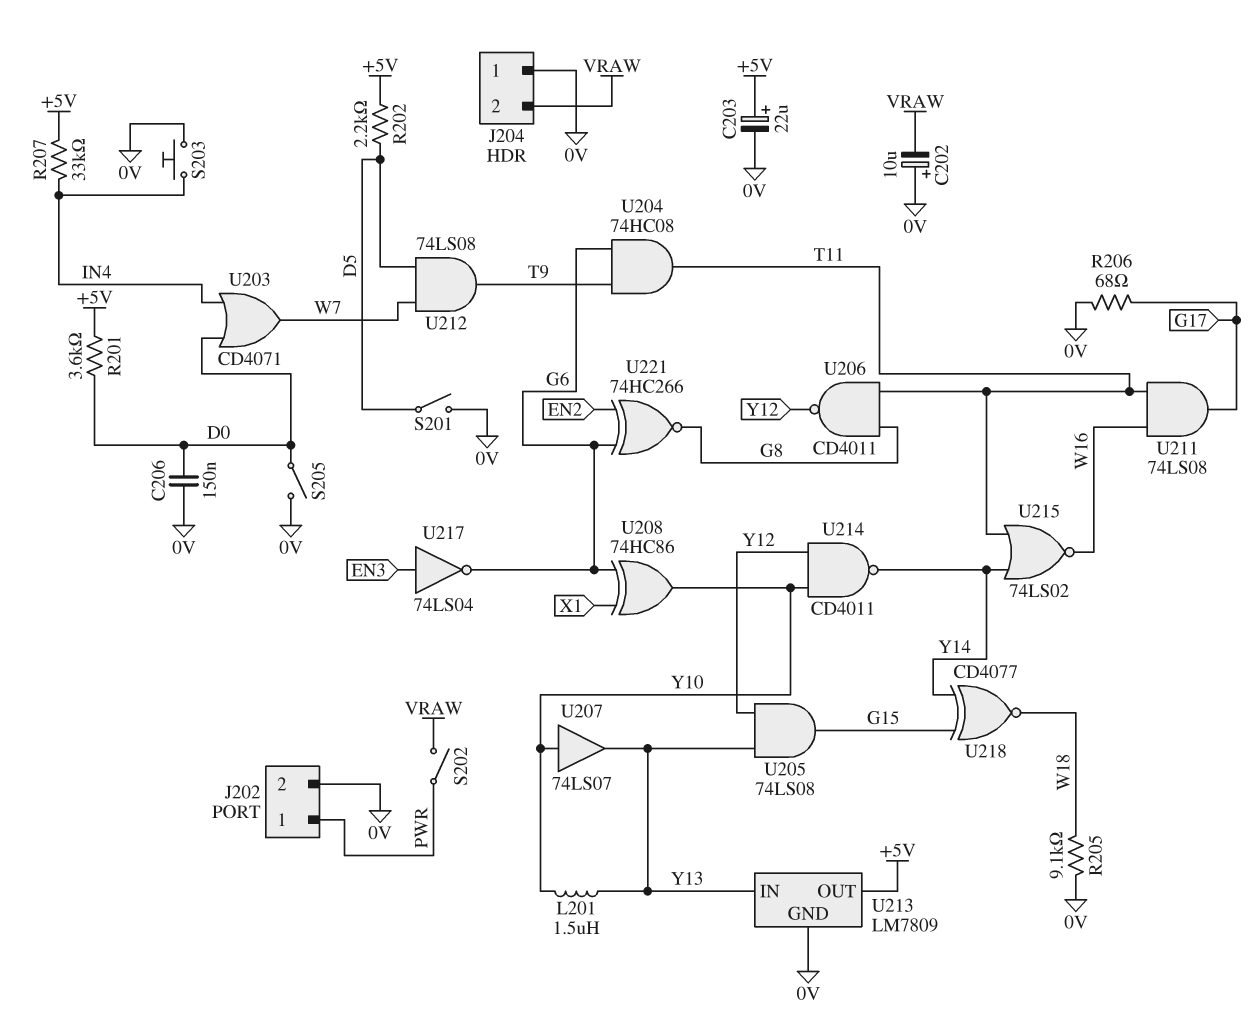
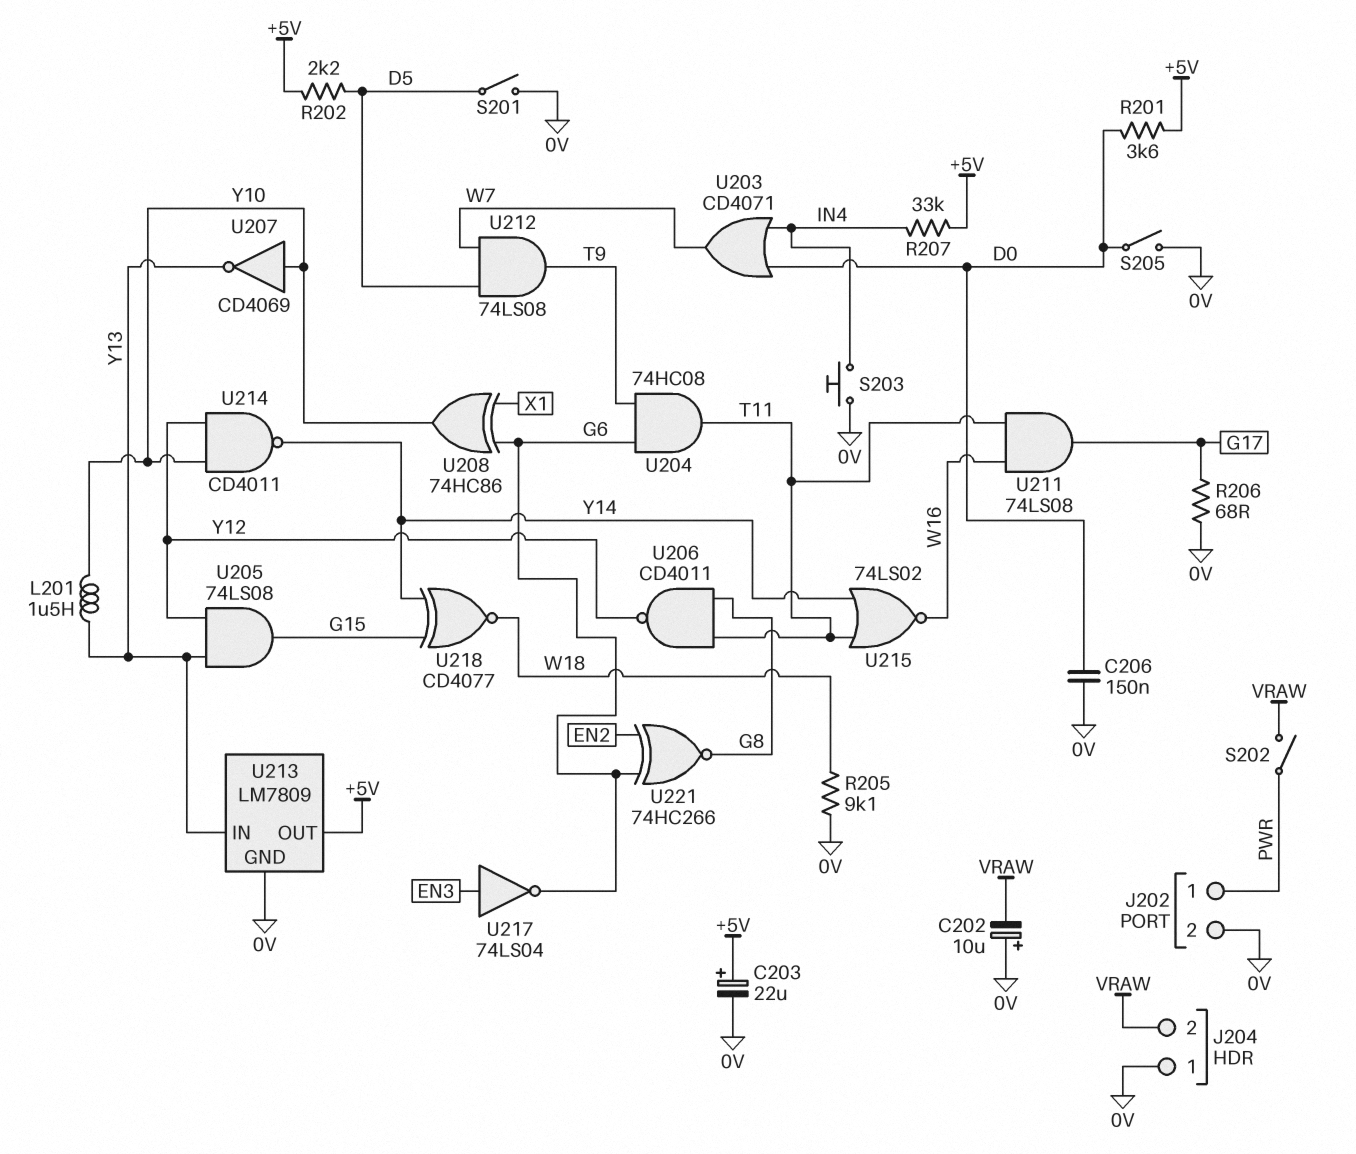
U207: buffer 74LS07 (in Y10, out Y13) -> NOT CD4069 (in Y10, out Y13)

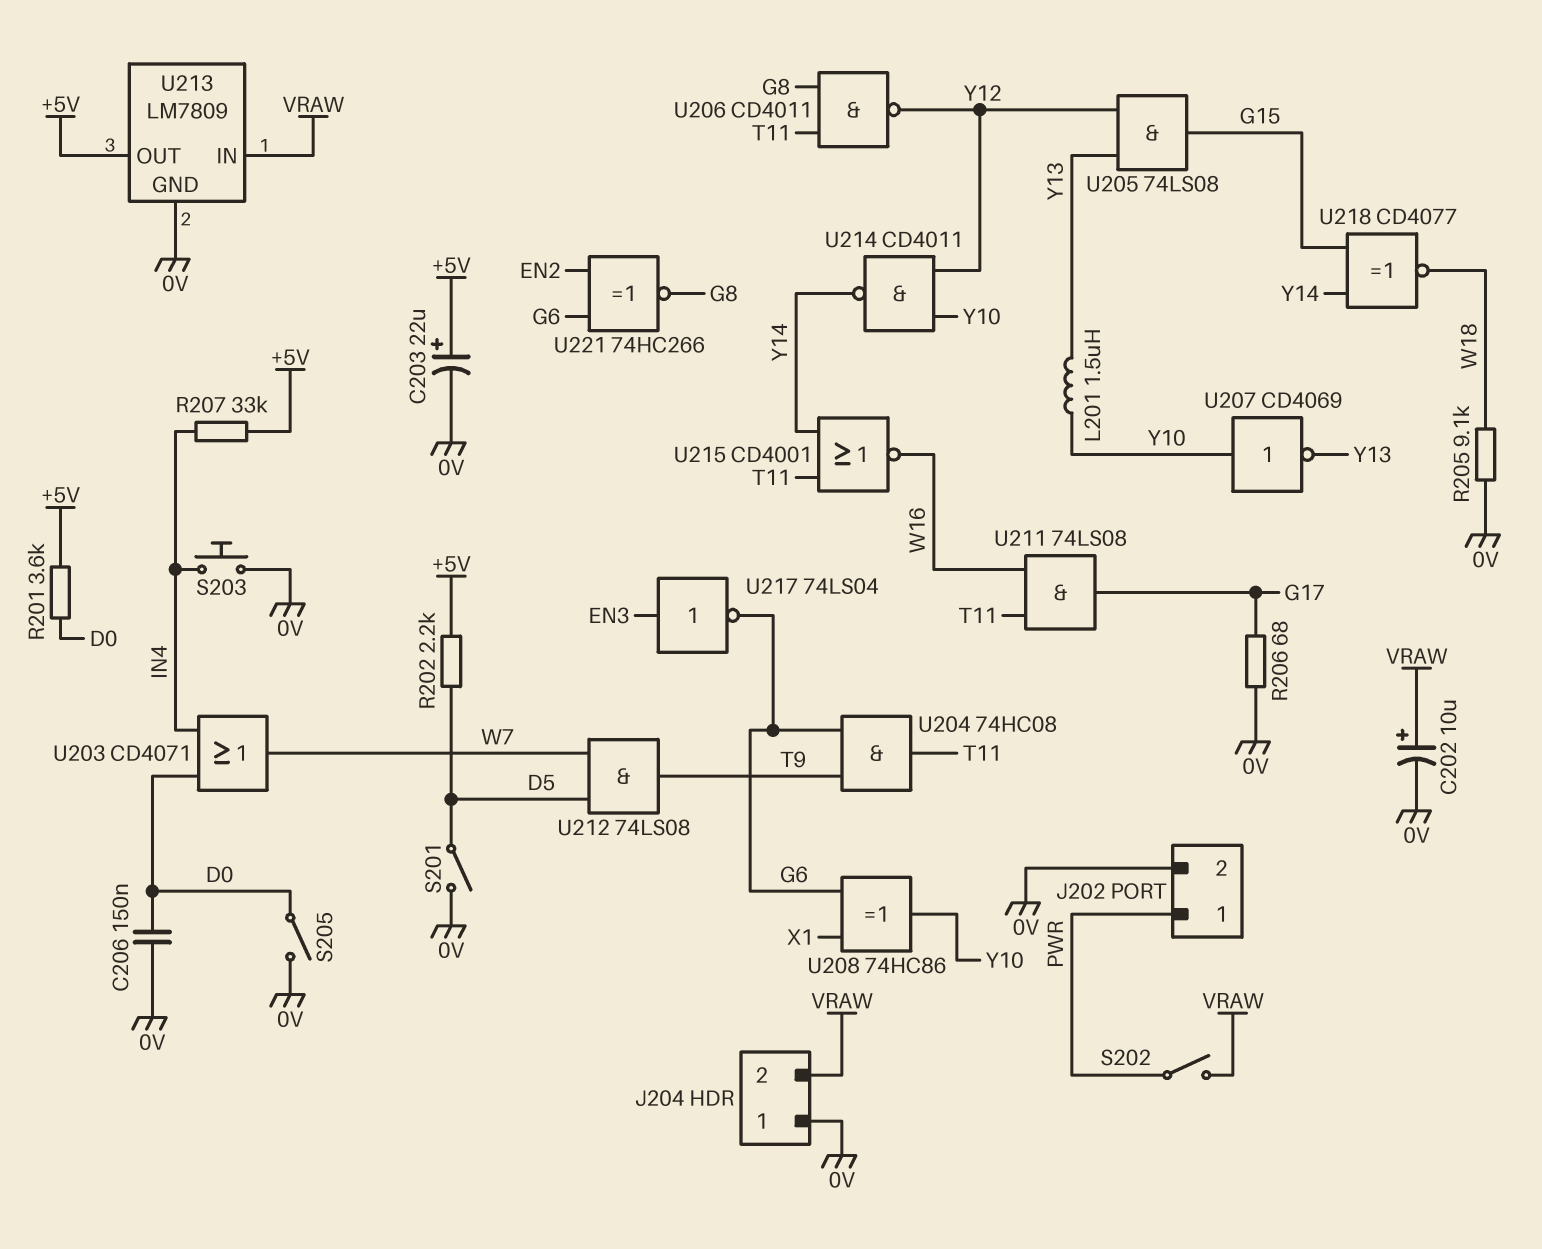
C202: 10uF (plus 0V, minus VRAW) -> 10uF (plus VRAW, minus 0V)
U213 pin IN: Y13 -> VRAW
U215: NOR 74LS02 (in T11, in Y14, out W16) -> NOR CD4001 (in T11, in Y14, out W16)

